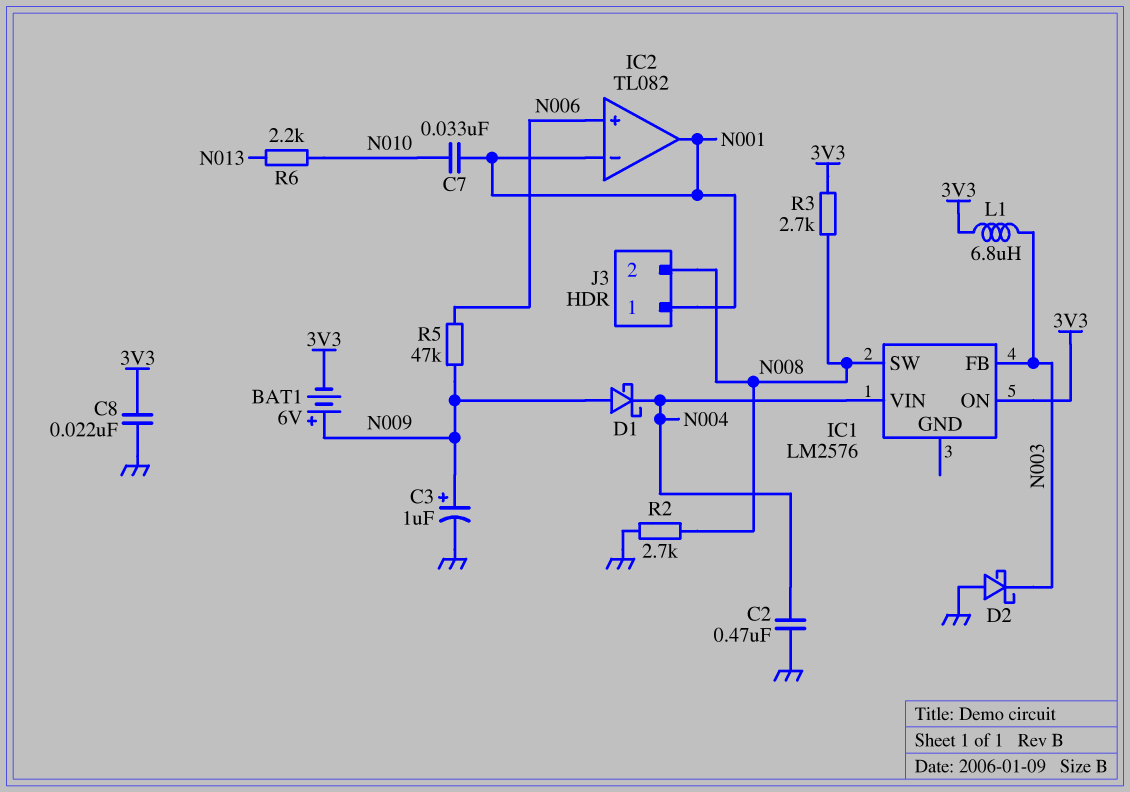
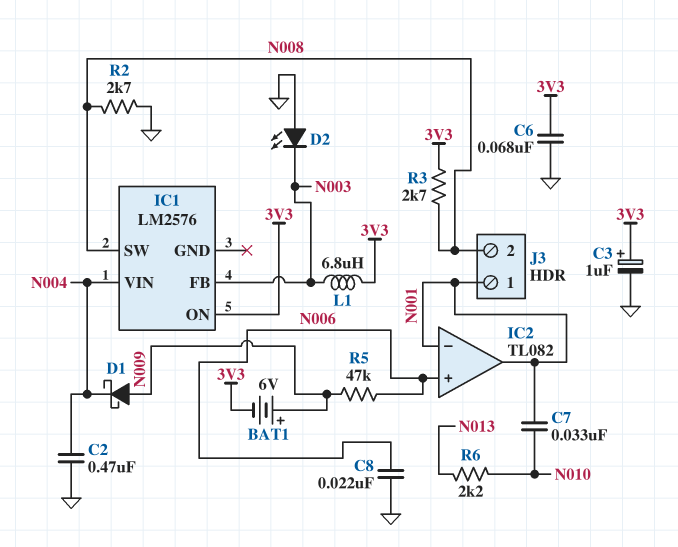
C3: 1uF (plus N009, minus GND) -> 1uF (plus 3V3, minus GND)
C6: none -> 68nF (3V3, GND)
C8: 22nF (3V3, GND) -> 22nF (GND, N006)
D2: schottky (A GND, K N003) -> LED (A GND, K N003)

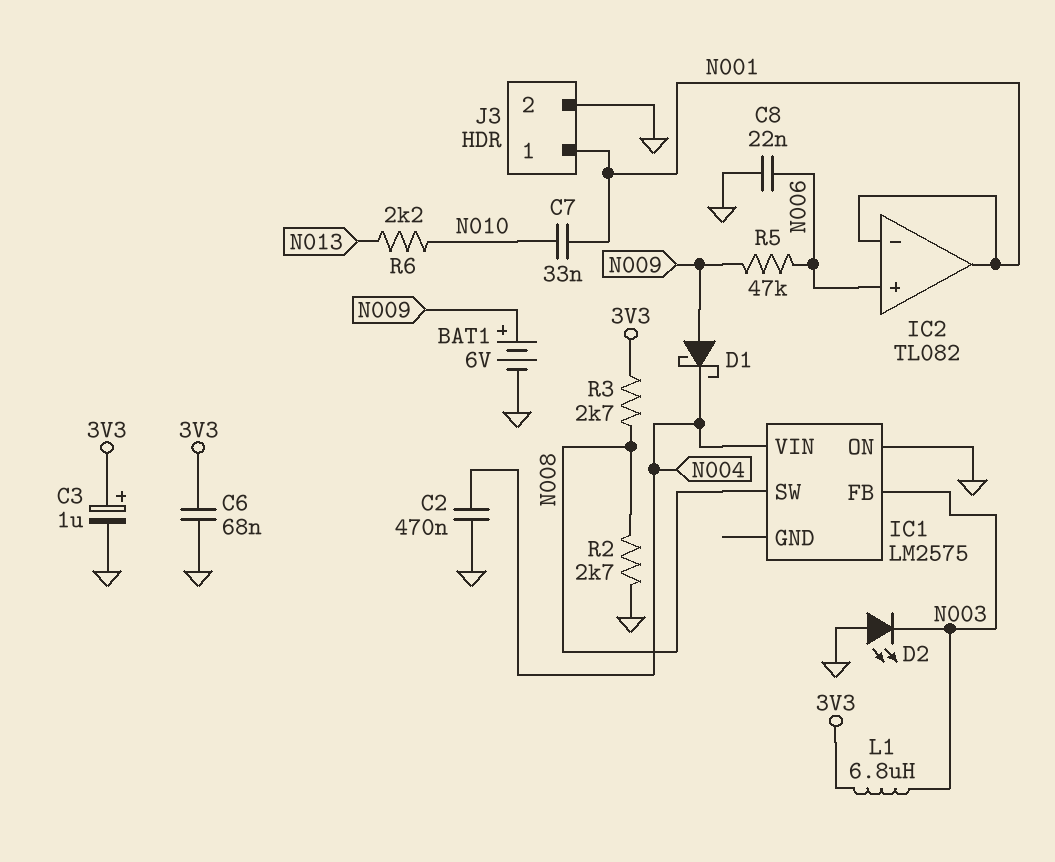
BAT1: 6V (plus N009, minus 3V3) -> 6V (plus N009, minus GND)
IC1: LM2576 -> LM2575
IC1 pin ON: 3V3 -> GND
J3 pin 2: N008 -> GND

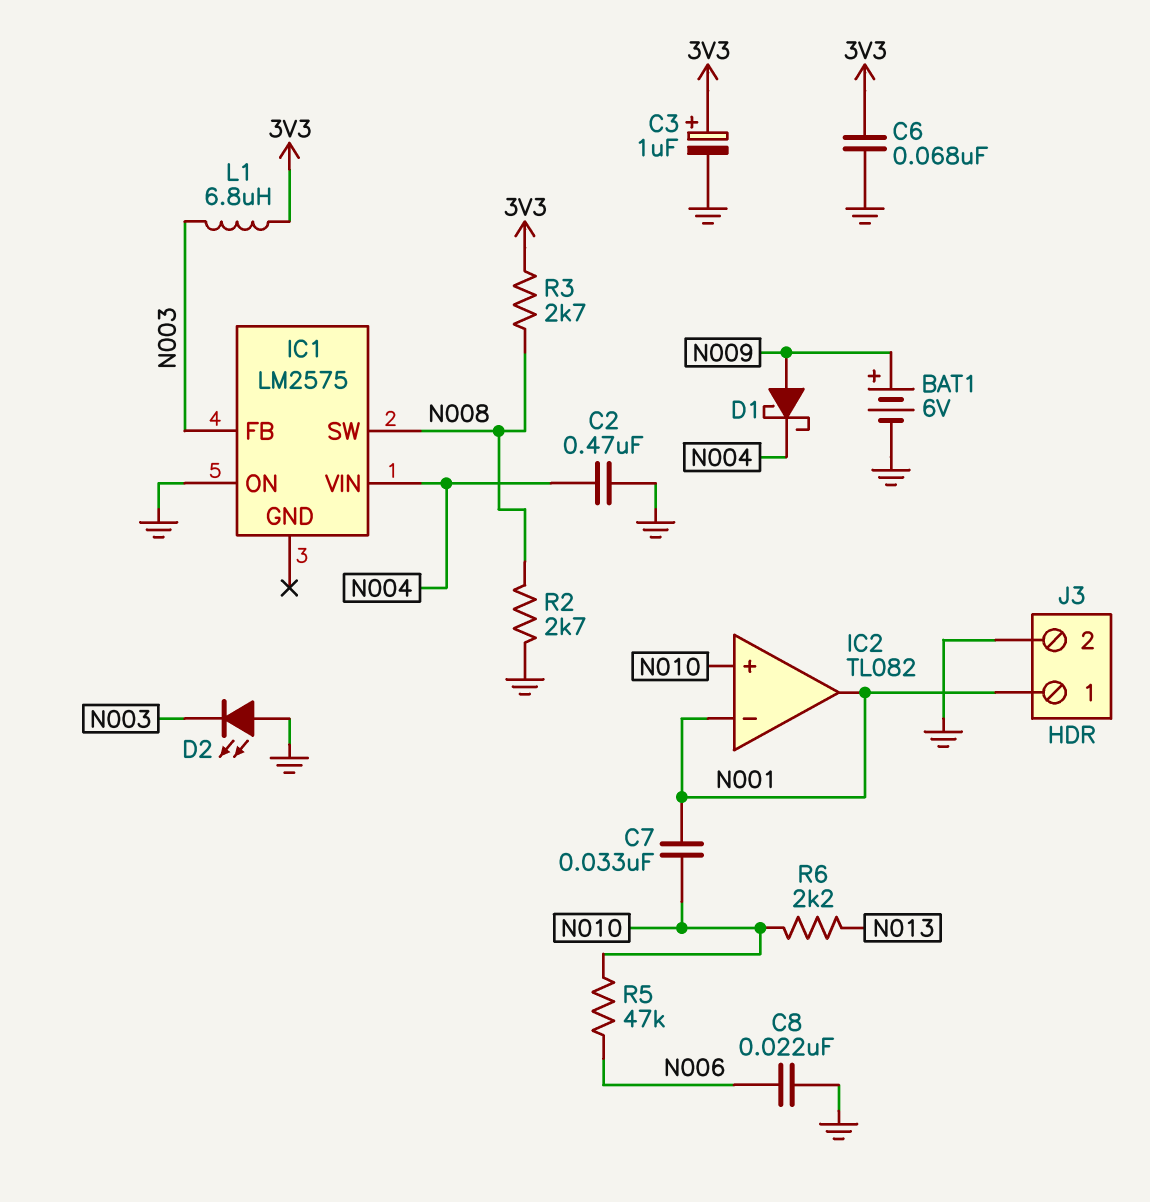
IC2 pin in+: N006 -> N010
R5: 47k (N006, N009) -> 47k (N006, N010)

